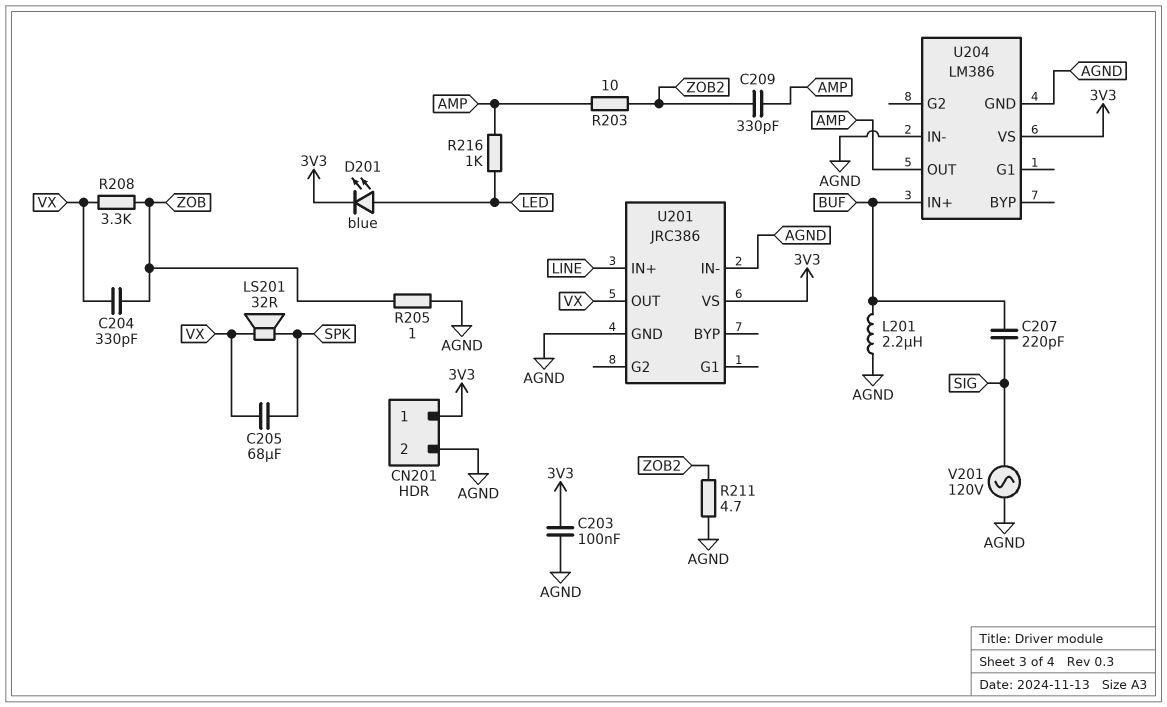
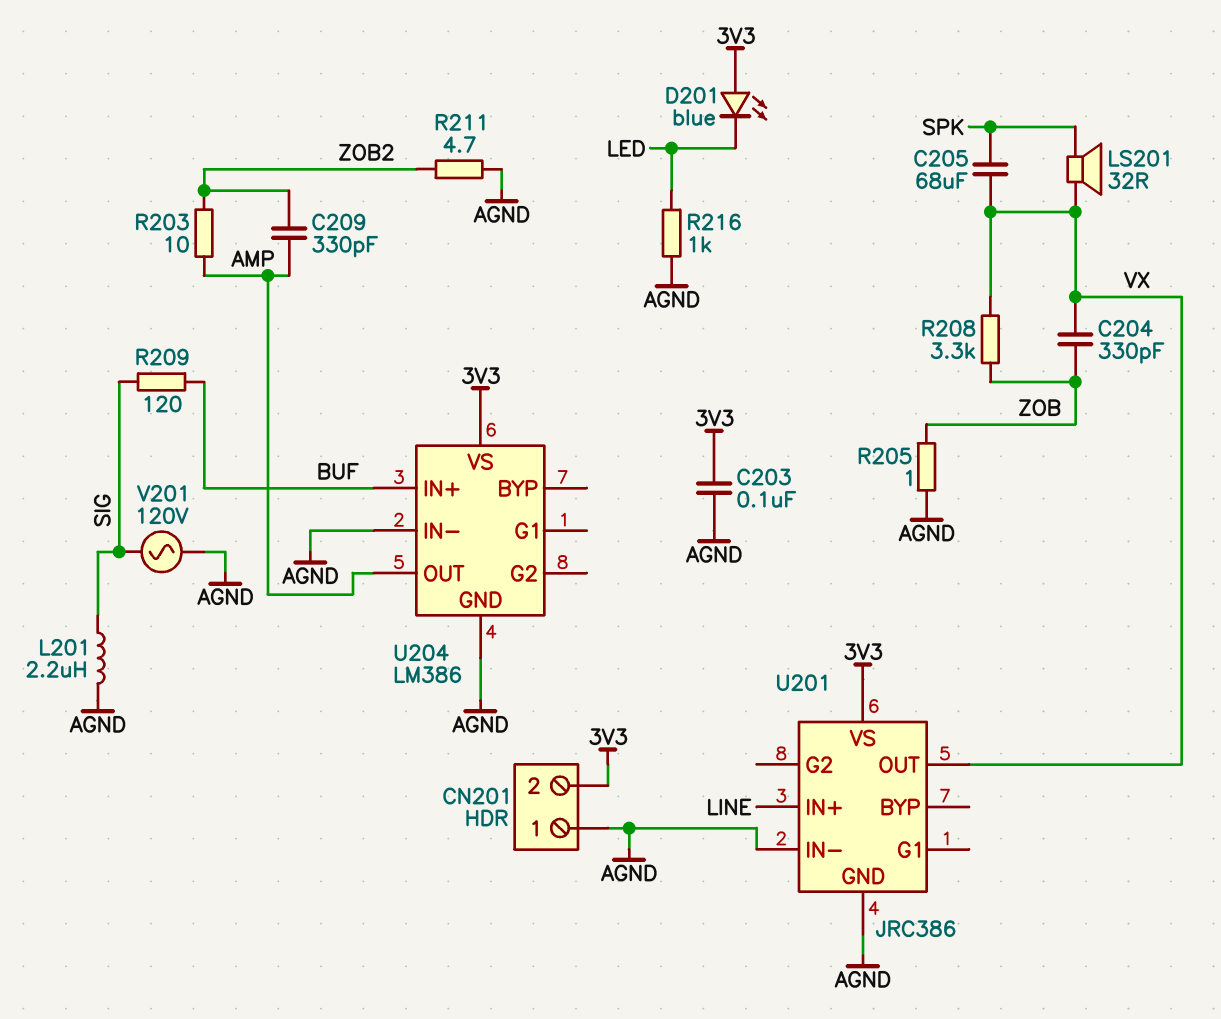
C207: 220pF (BUF, SIG) -> none
CN201 pin 1: 3V3 -> AGND
CN201 pin 2: AGND -> 3V3
D201: LED blue (A LED, K 3V3) -> LED blue (A 3V3, K LED)
L201: 2.2uH (AGND, BUF) -> 2.2uH (AGND, SIG)
R209: none -> 120 (BUF, SIG)
R216: 1k (AMP, LED) -> 1k (AGND, LED)

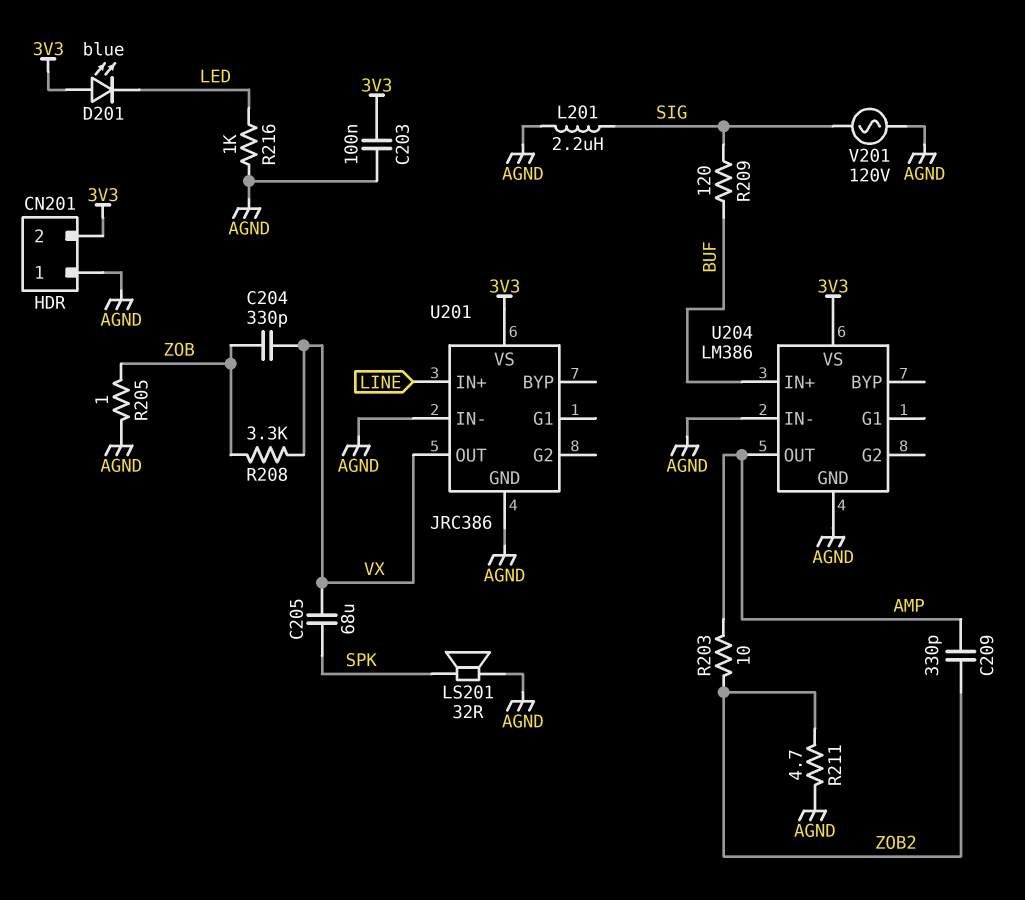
LS201: speaker 32R (SPK, VX) -> speaker 32R (AGND, SPK)

